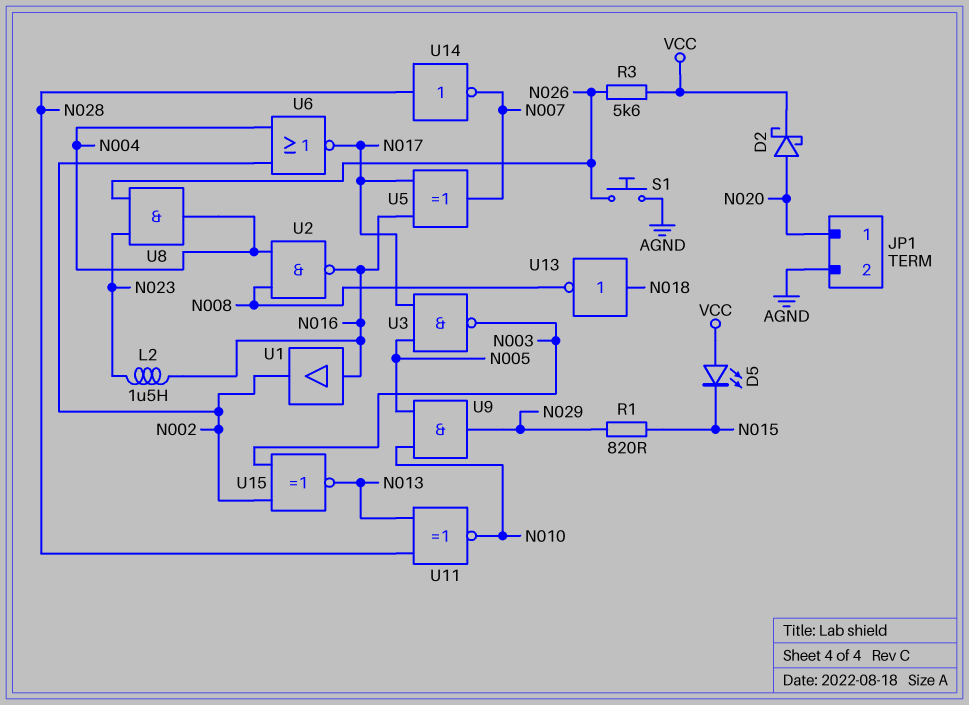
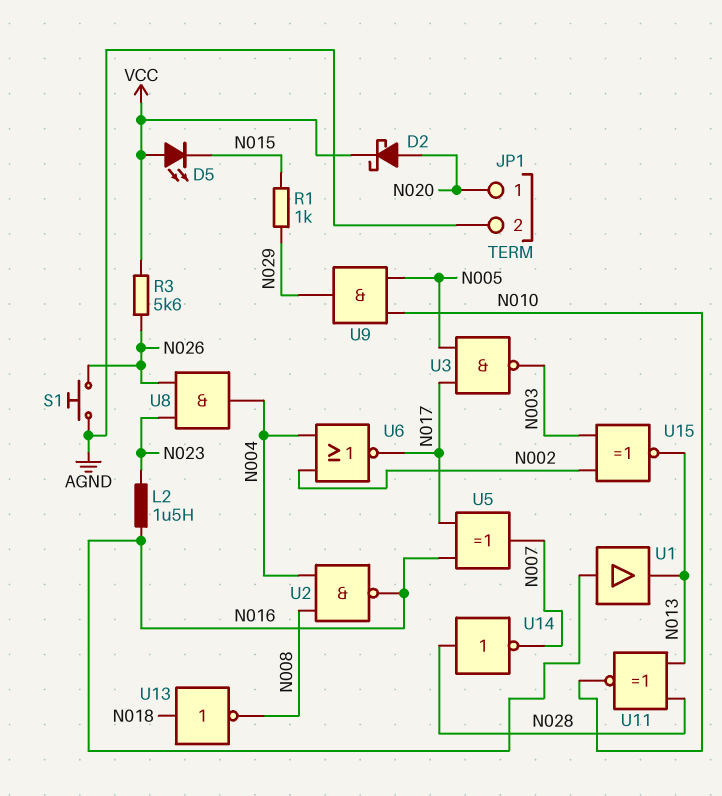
R1: 820 (N015, N029) -> 1k (N015, N029)
U1: buffer (in N016, out N002) -> buffer (in N016, out N013)

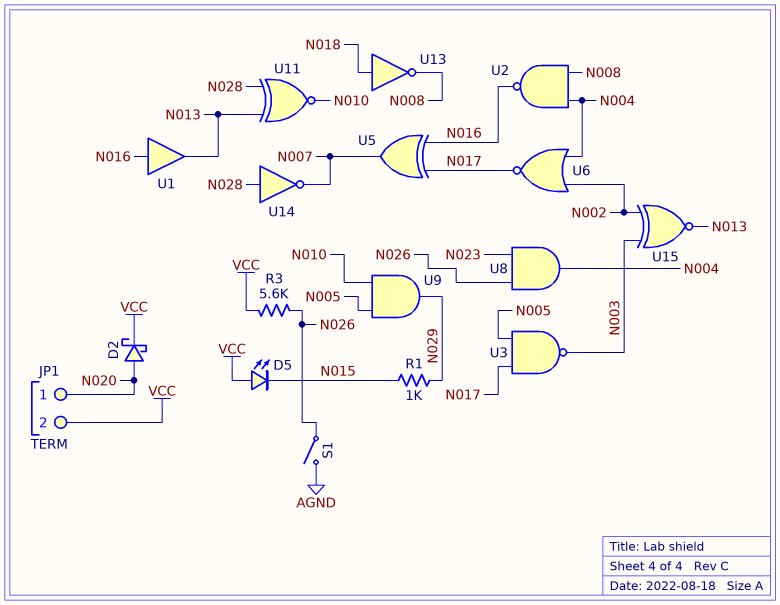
JP1 pin 2: AGND -> VCC
L2: 1.5uH (N016, N023) -> none
S1: button (AGND, N026) -> switch (AGND, N026)

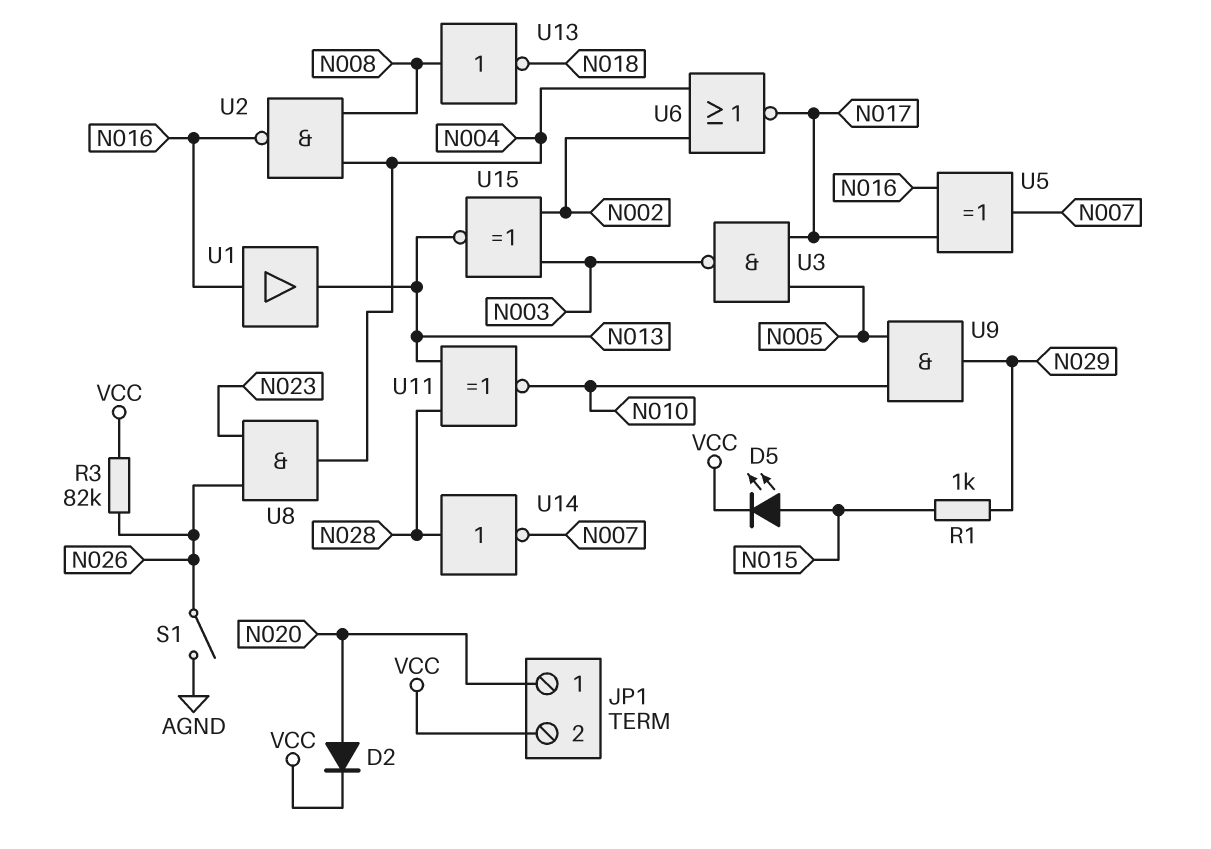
D2: schottky (A N020, K VCC) -> diode (A N020, K VCC)
D5: LED (A VCC, K N015) -> LED (A N015, K VCC)
R3: 5.6k (N026, VCC) -> 82k (N026, VCC)
U13: NOT (in N018, out N008) -> NOT (in N008, out N018)

